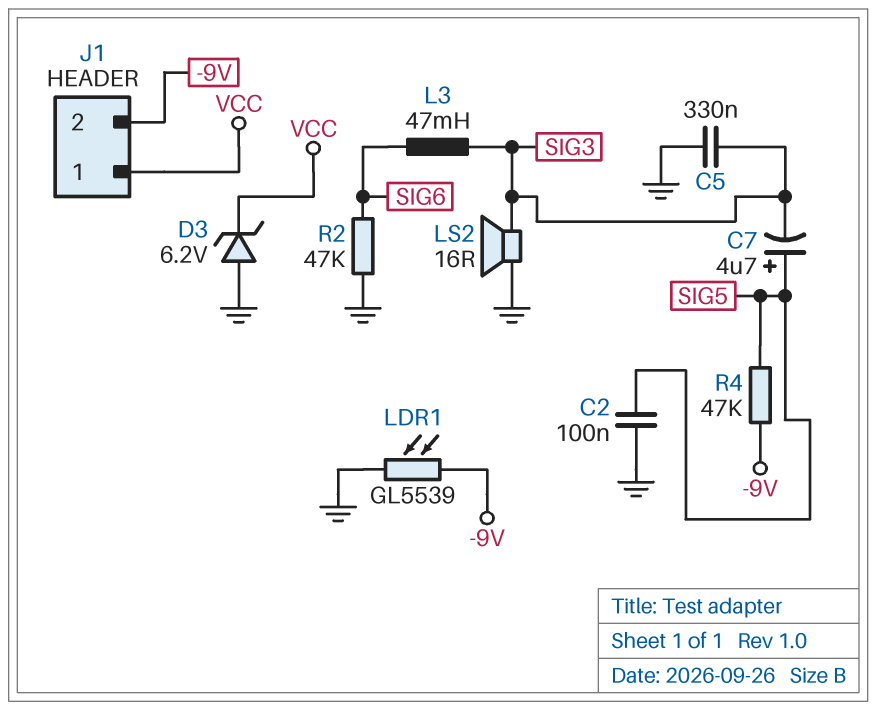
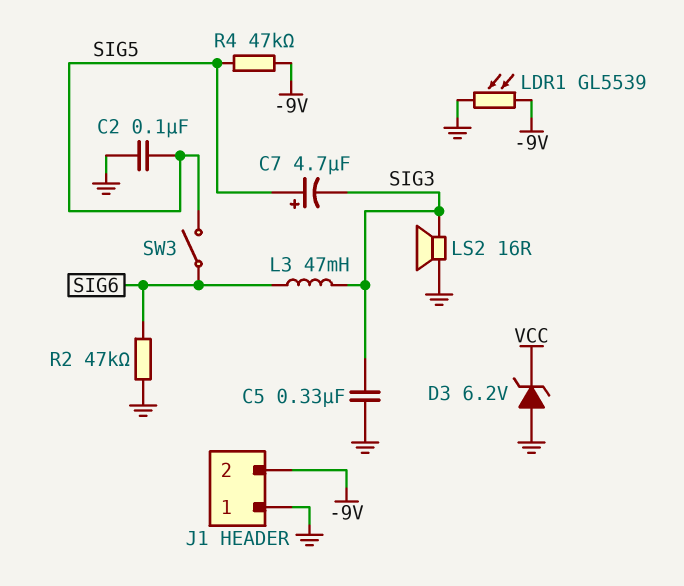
J1 pin 1: VCC -> GND
SW3: none -> switch (SIG5, SIG6)

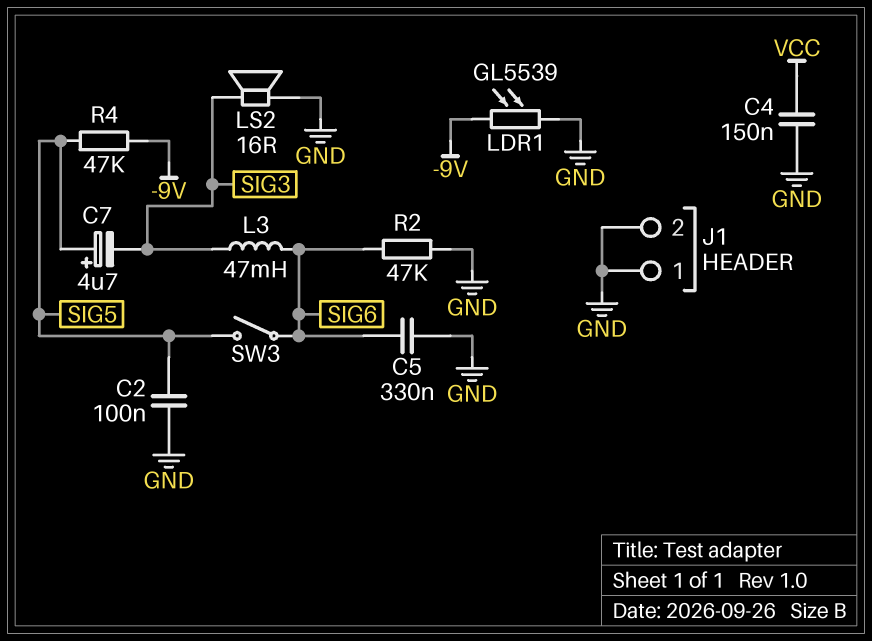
C4: none -> 150nF (GND, VCC)
C5: 330nF (GND, SIG3) -> 330nF (GND, SIG6)
D3: zener 6.2V (A GND, K VCC) -> none
J1 pin 2: -9V -> GND

